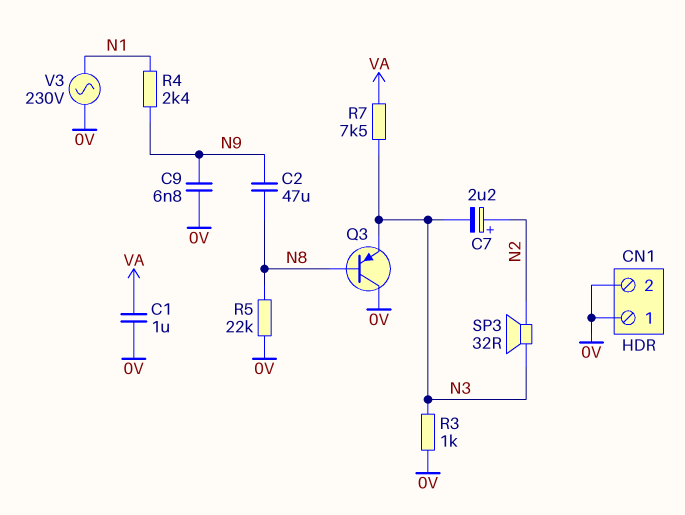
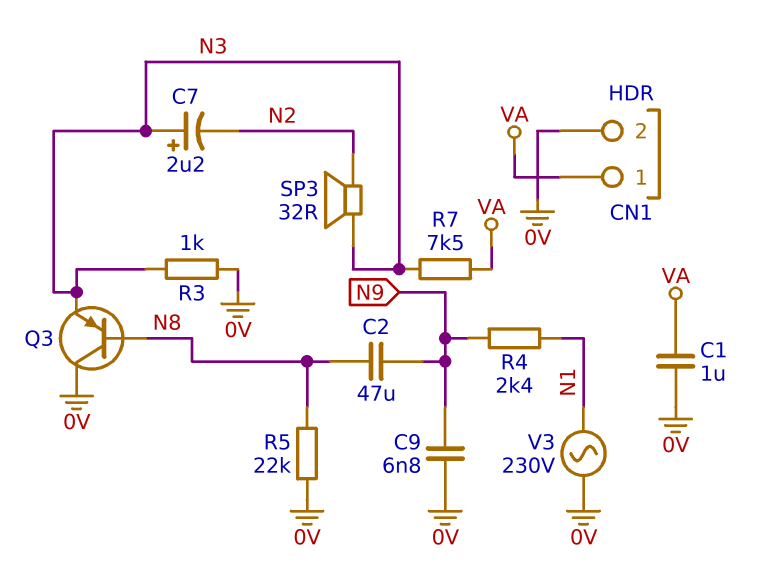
C7: 2.2uF (plus N2, minus N3) -> 2.2uF (plus N3, minus N2)
CN1 pin 1: 0V -> VA

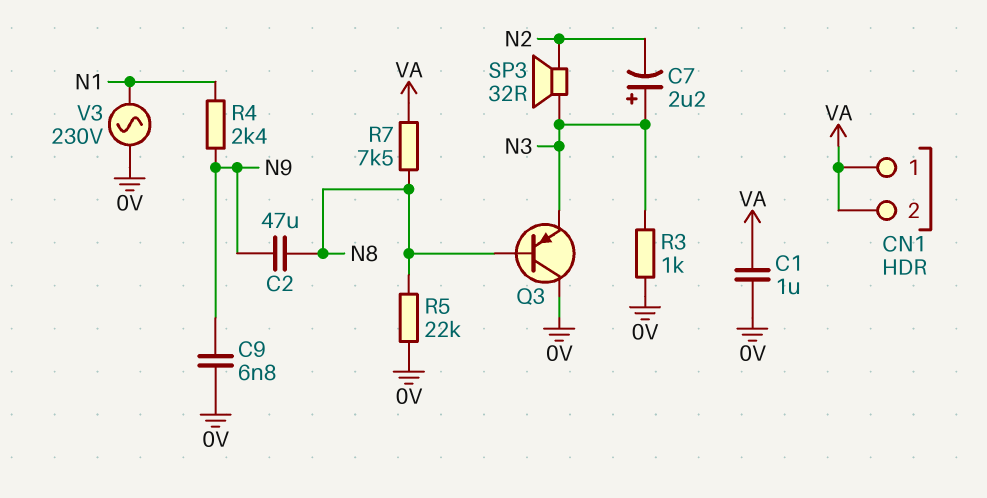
CN1 pin 2: 0V -> VA
R7: 7.5k (N3, VA) -> 7.5k (N8, VA)

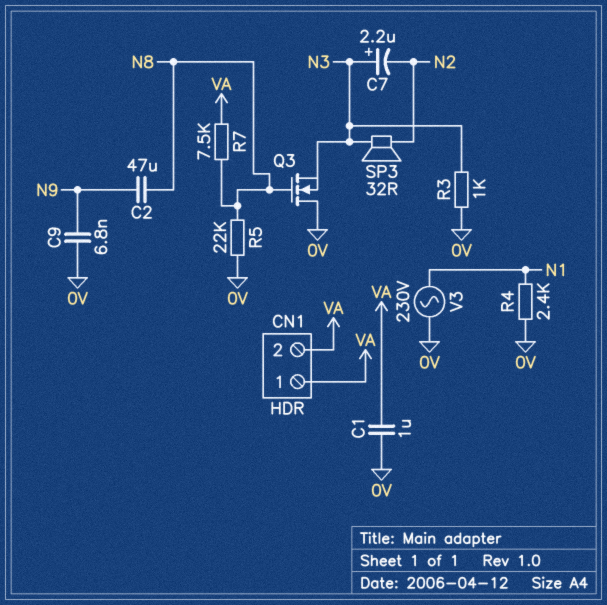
Q3: PNP (B N8, C 0V, E N3) -> NMOS (G N8, D 0V, S N3)
R4: 2.4k (N1, N9) -> 2.4k (0V, N1)

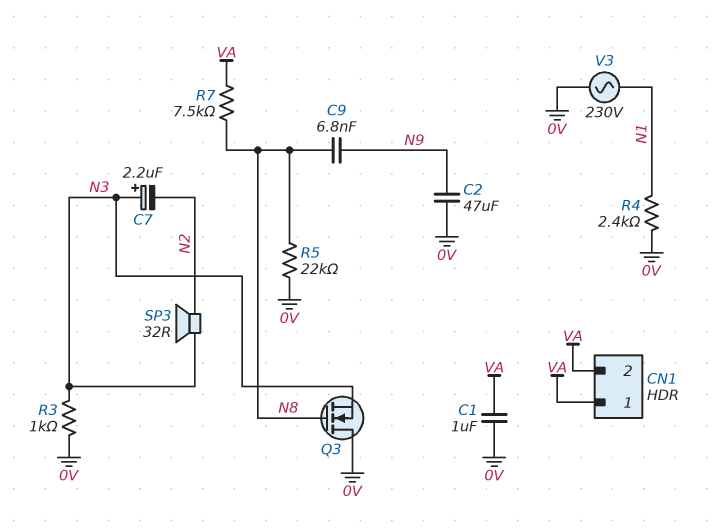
C2: 47uF (N8, N9) -> 47uF (0V, N9)
C9: 6.8nF (0V, N9) -> 6.8nF (N8, N9)

